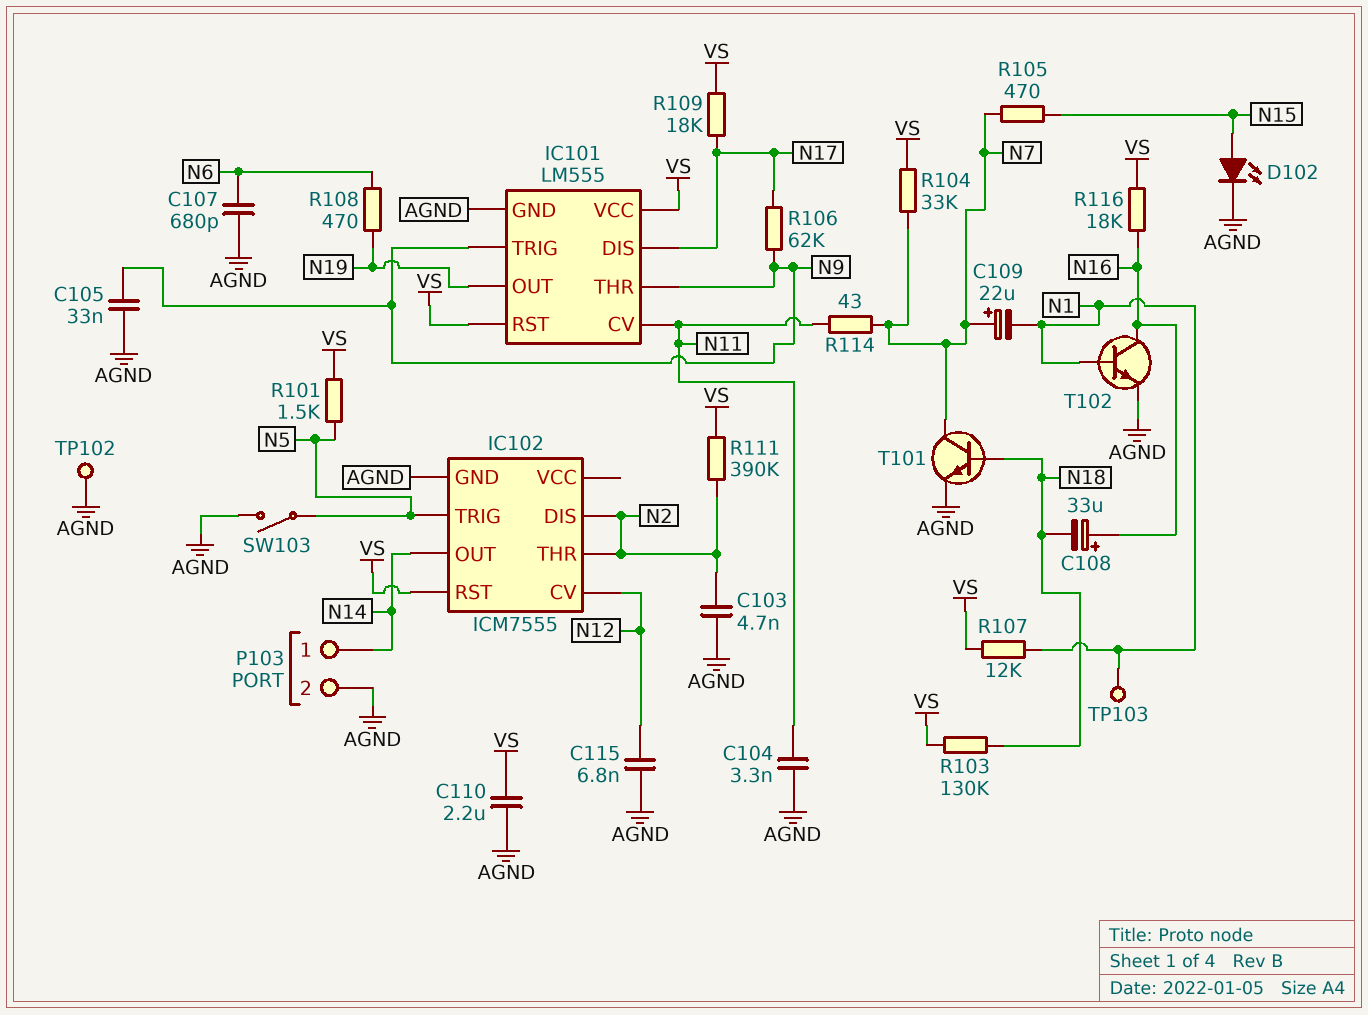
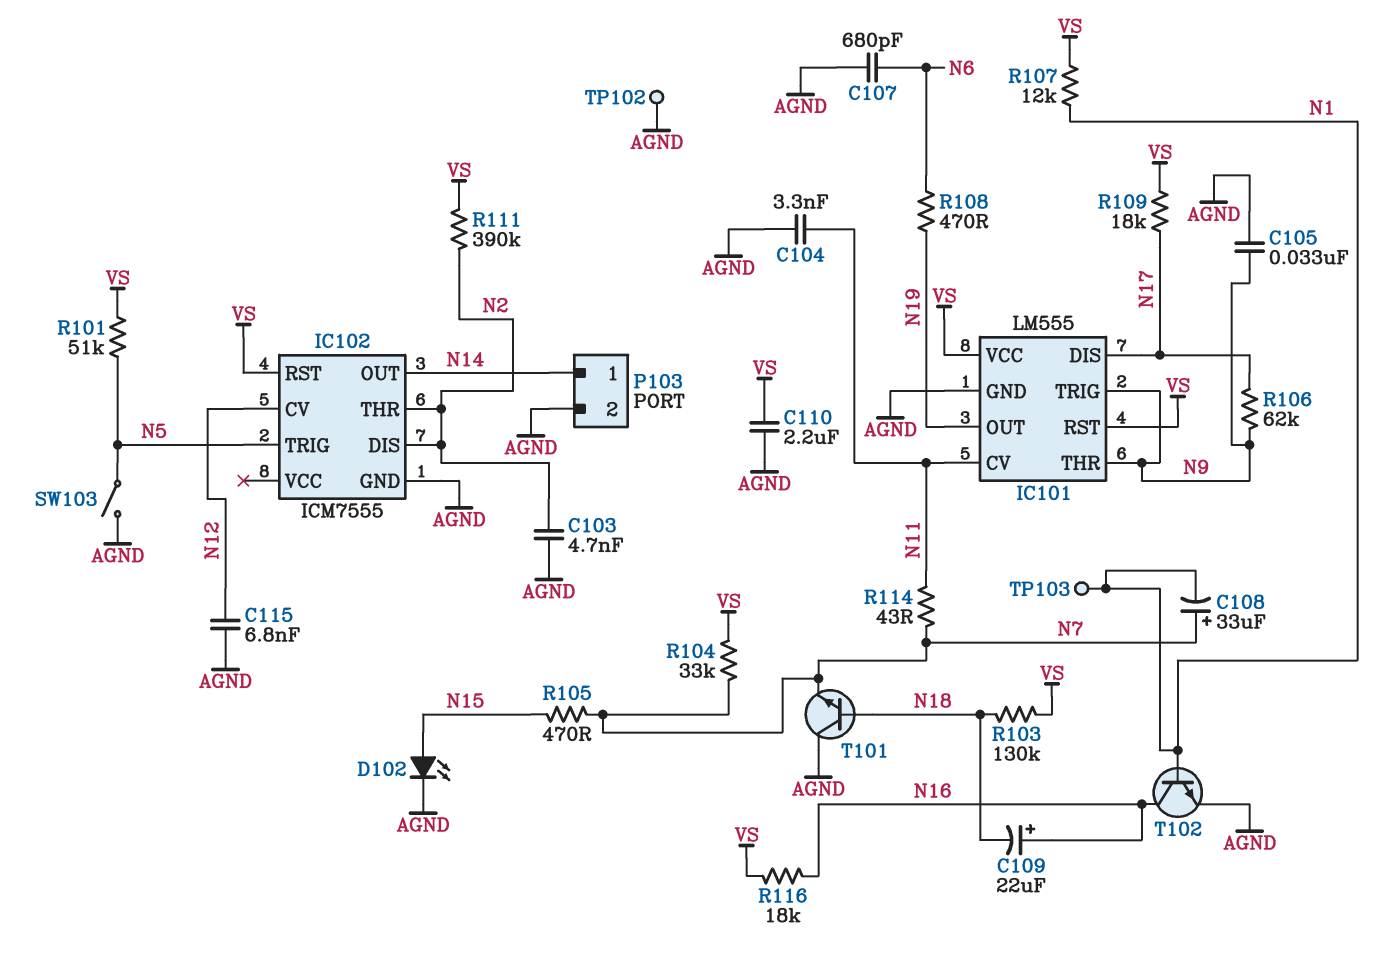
C108: 33uF (plus N16, minus N18) -> 33uF (plus N7, minus N1)
C109: 22uF (plus N7, minus N1) -> 22uF (plus N16, minus N18)
R101: 1.5k (N5, VS) -> 51k (N5, VS)
T101: NPN (B N18, C N7, E AGND) -> NPN (B N18, C AGND, E N7)

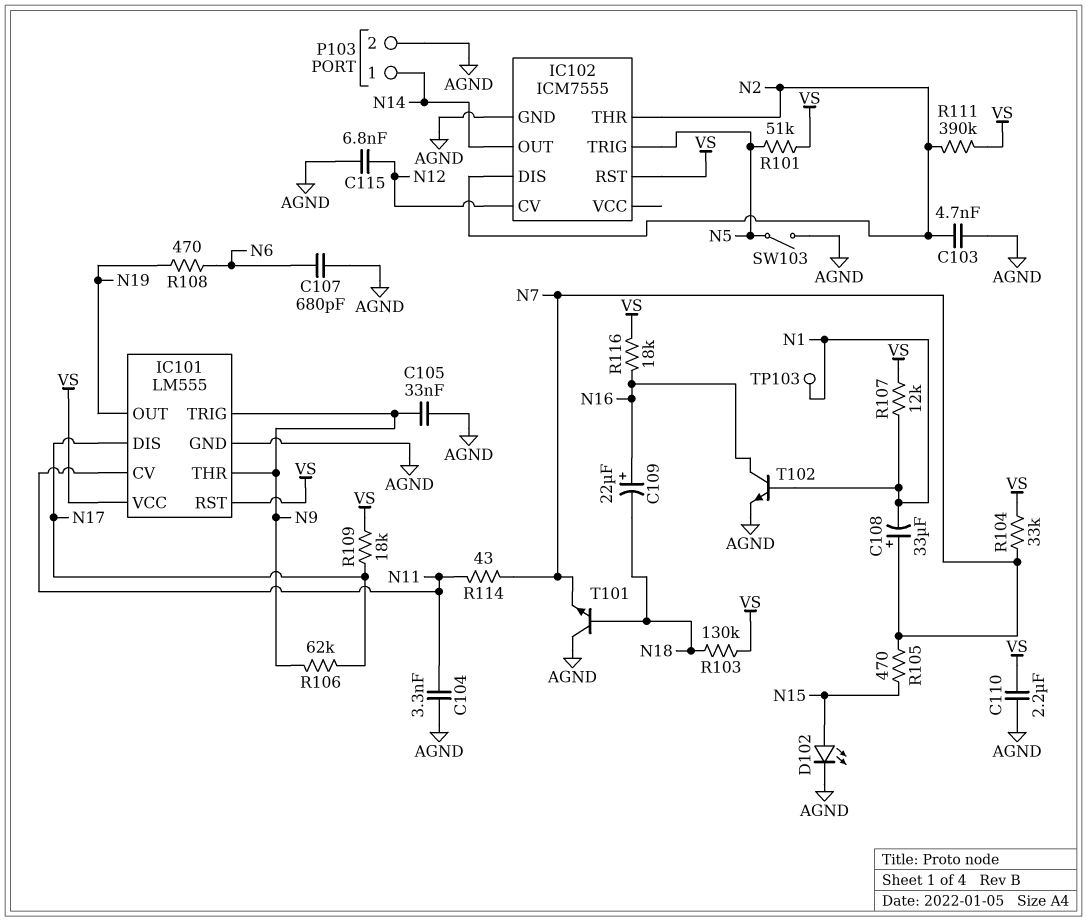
TP102: test point (AGND) -> none

